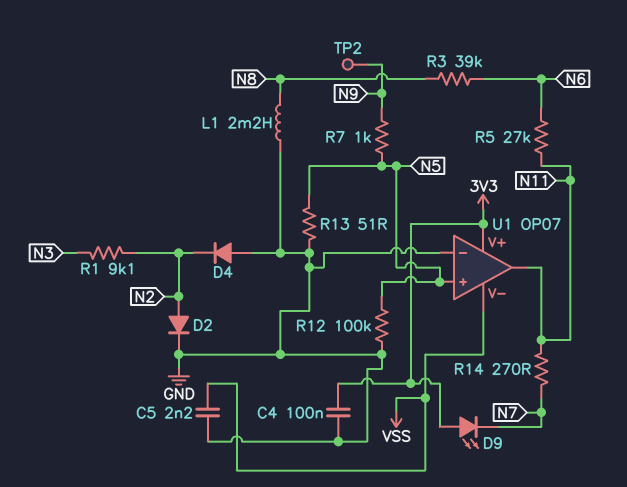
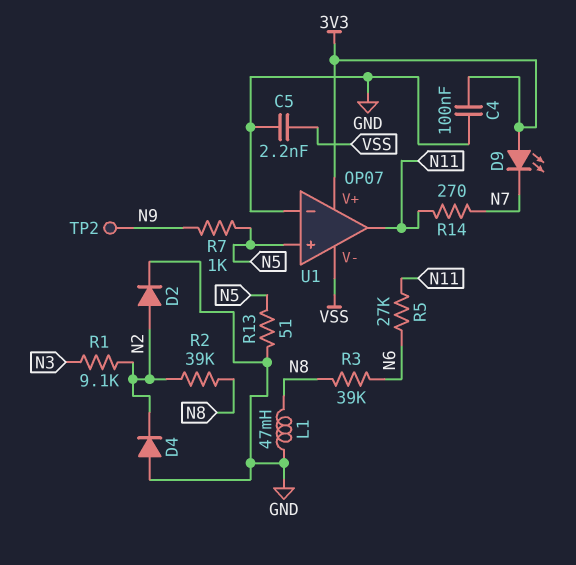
L1: 2.2mH (GND, N8) -> 47mH (GND, N8)
R2: none -> 39k (N2, N8)
R12: 100k (GND, N5) -> none

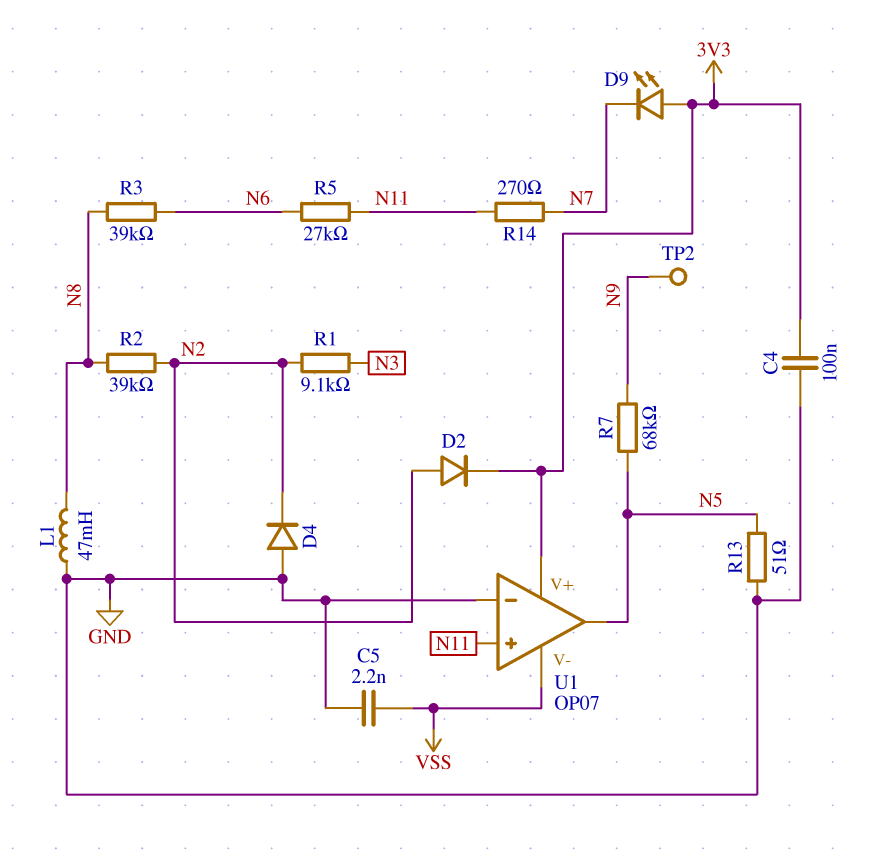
D2: diode (A N2, K GND) -> diode (A N2, K 3V3)
R7: 1k (N5, N9) -> 68k (N5, N9)
U1 pin in+: N5 -> N11
U1 pin out: N11 -> N5

